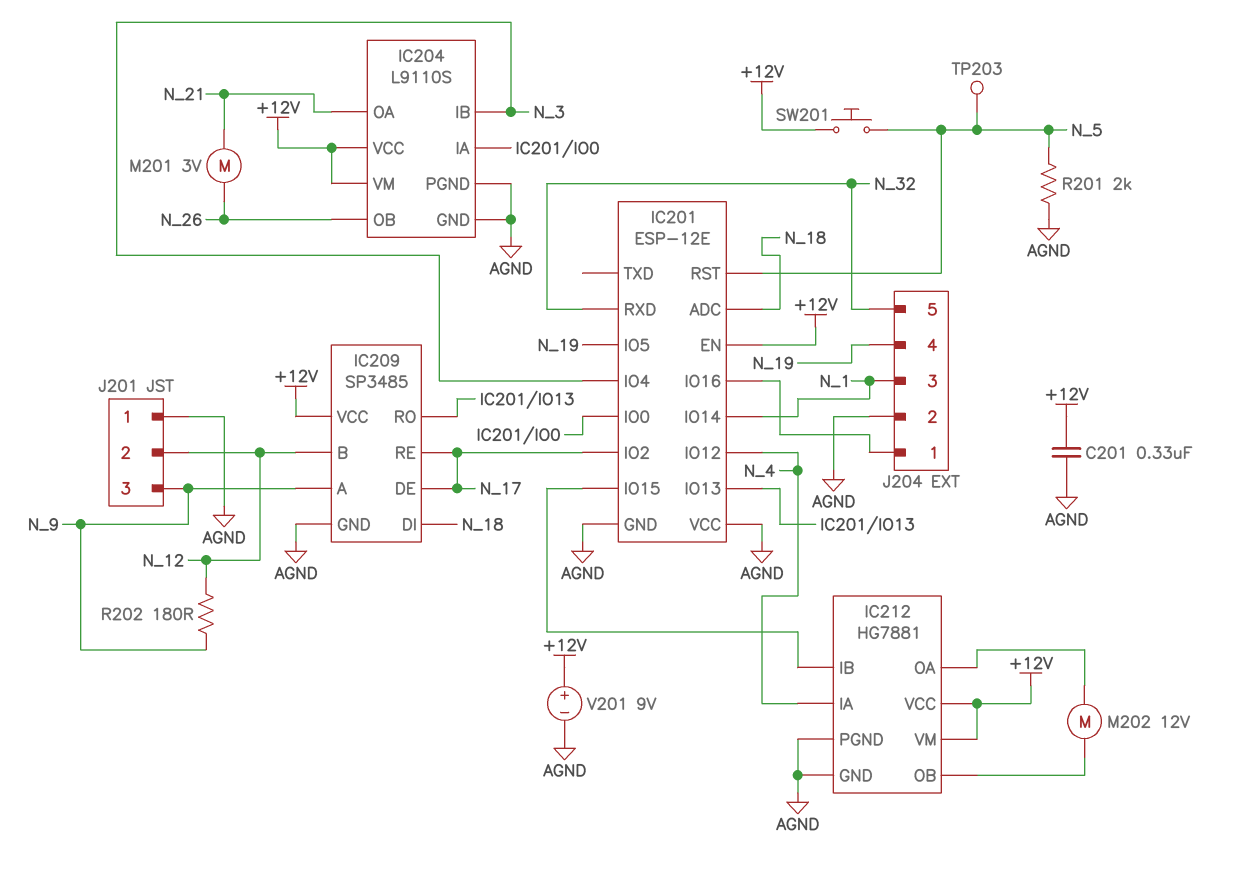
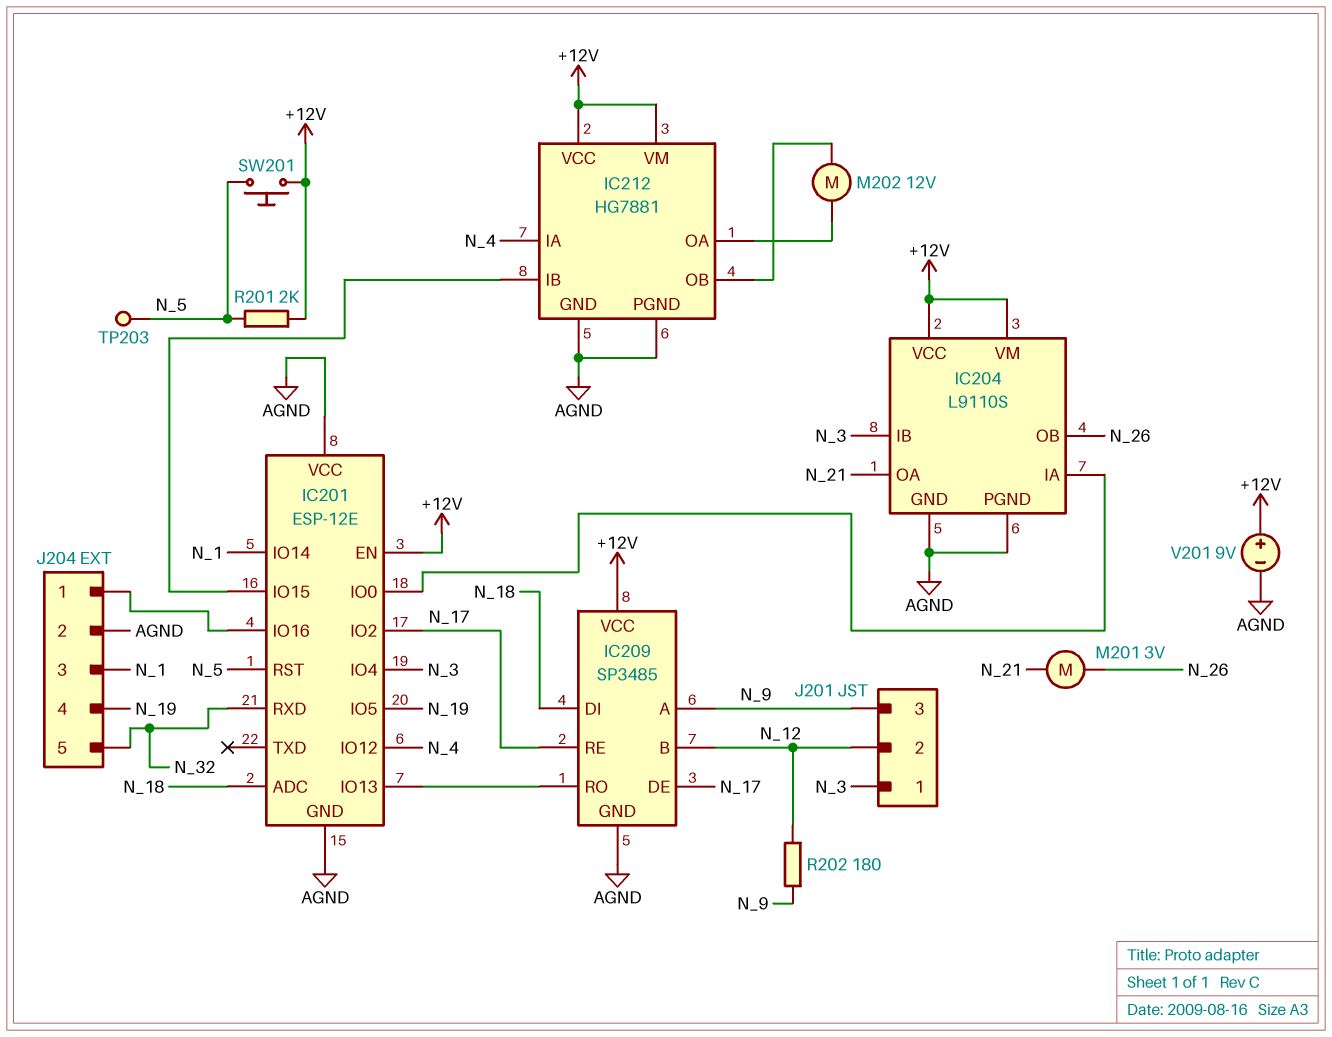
C201: 330nF (+12V, AGND) -> none
J201 pin 1: AGND -> N_3
R201: 2k (AGND, N_5) -> 2k (+12V, N_5)

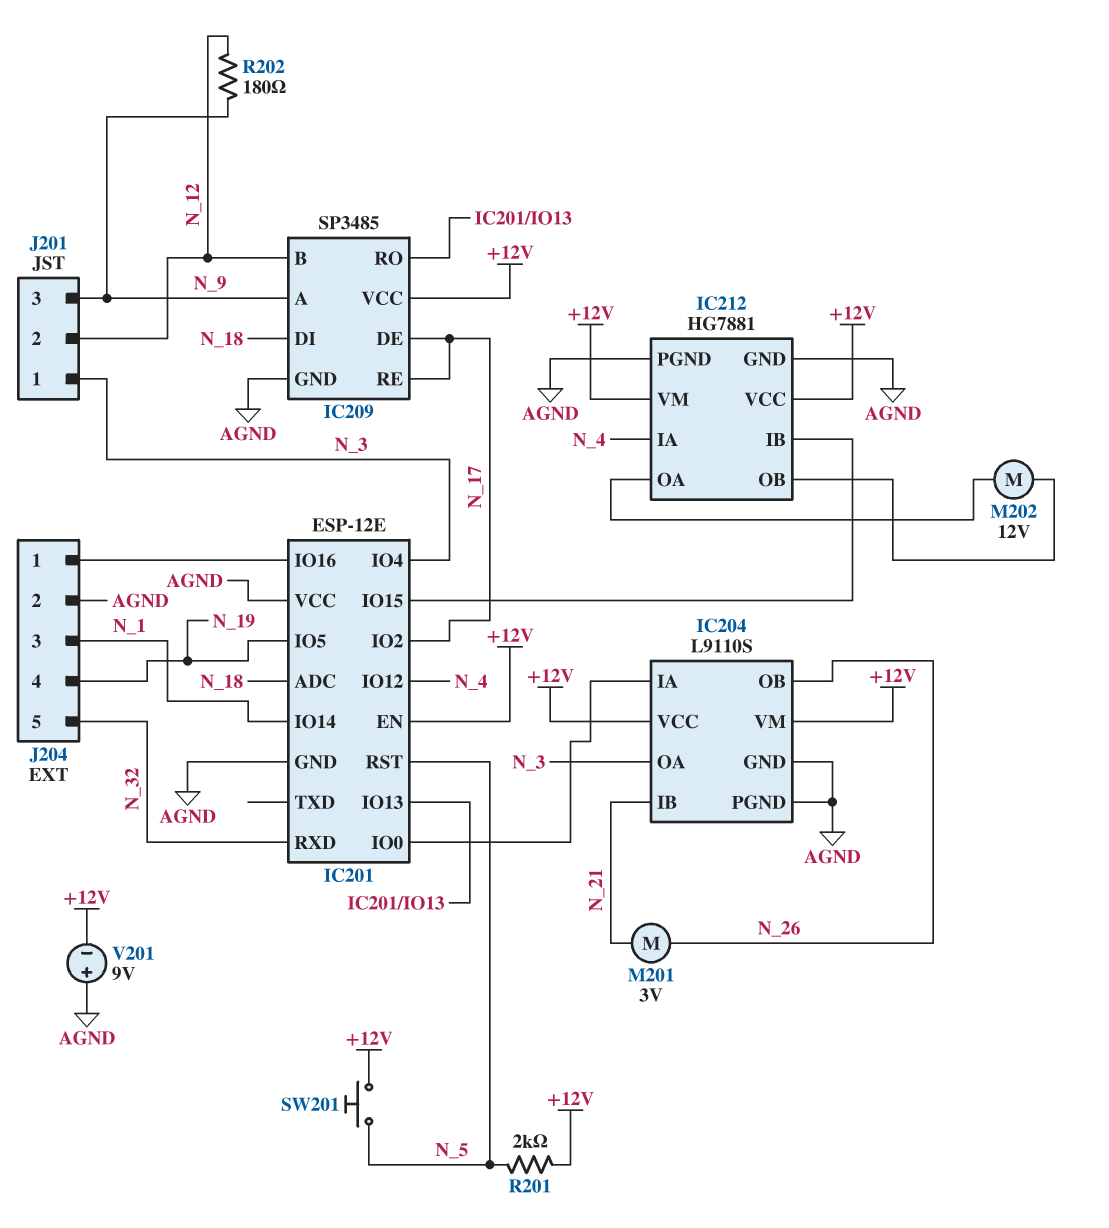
IC204 pin IB: N_3 -> N_21
IC204 pin OA: N_21 -> N_3
TP203: test point (N_5) -> none
V201: 9V (plus +12V, minus AGND) -> 9V (plus AGND, minus +12V)

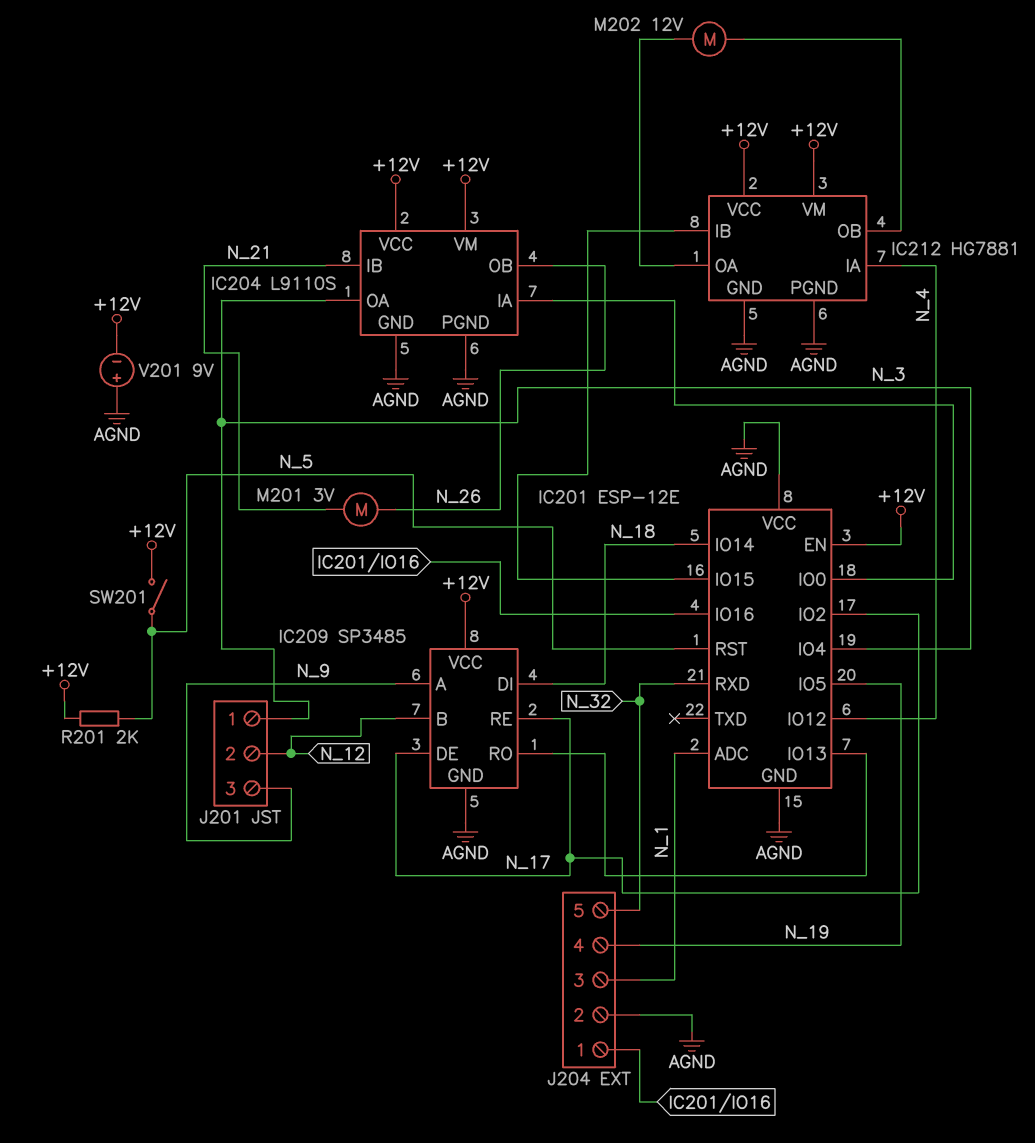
IC201 pin ADC: N_18 -> N_1
IC201 pin IO14: N_1 -> N_18
R202: 180 (N_9, N_12) -> none
SW201: button (+12V, N_5) -> switch (+12V, N_5)

